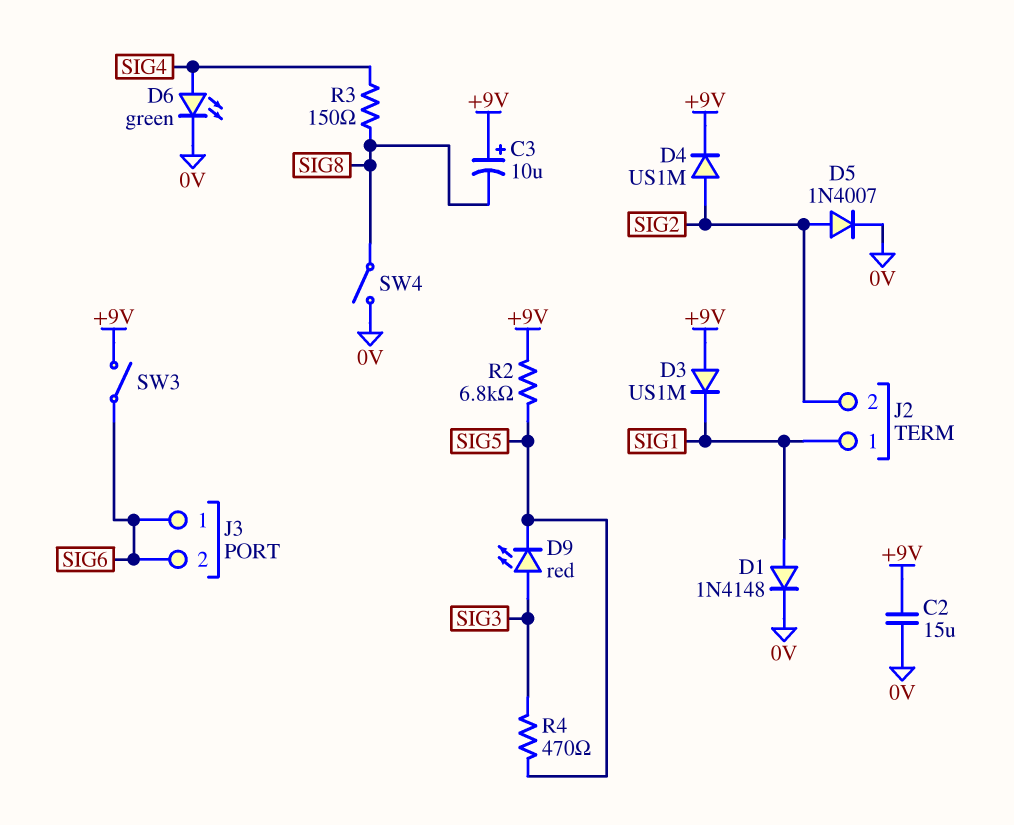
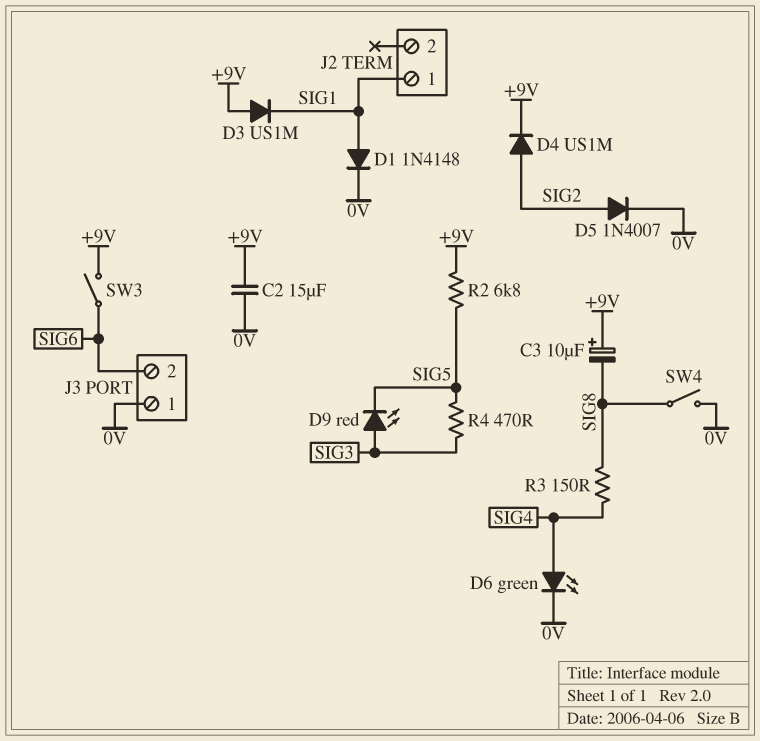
J2 pin 2: SIG2 -> none
J3 pin 1: SIG6 -> 0V

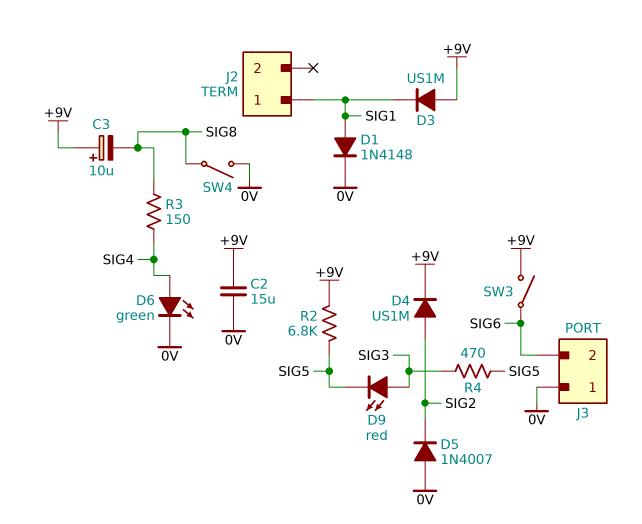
D5: diode 1N4007 (A SIG2, K 0V) -> diode 1N4007 (A 0V, K SIG2)

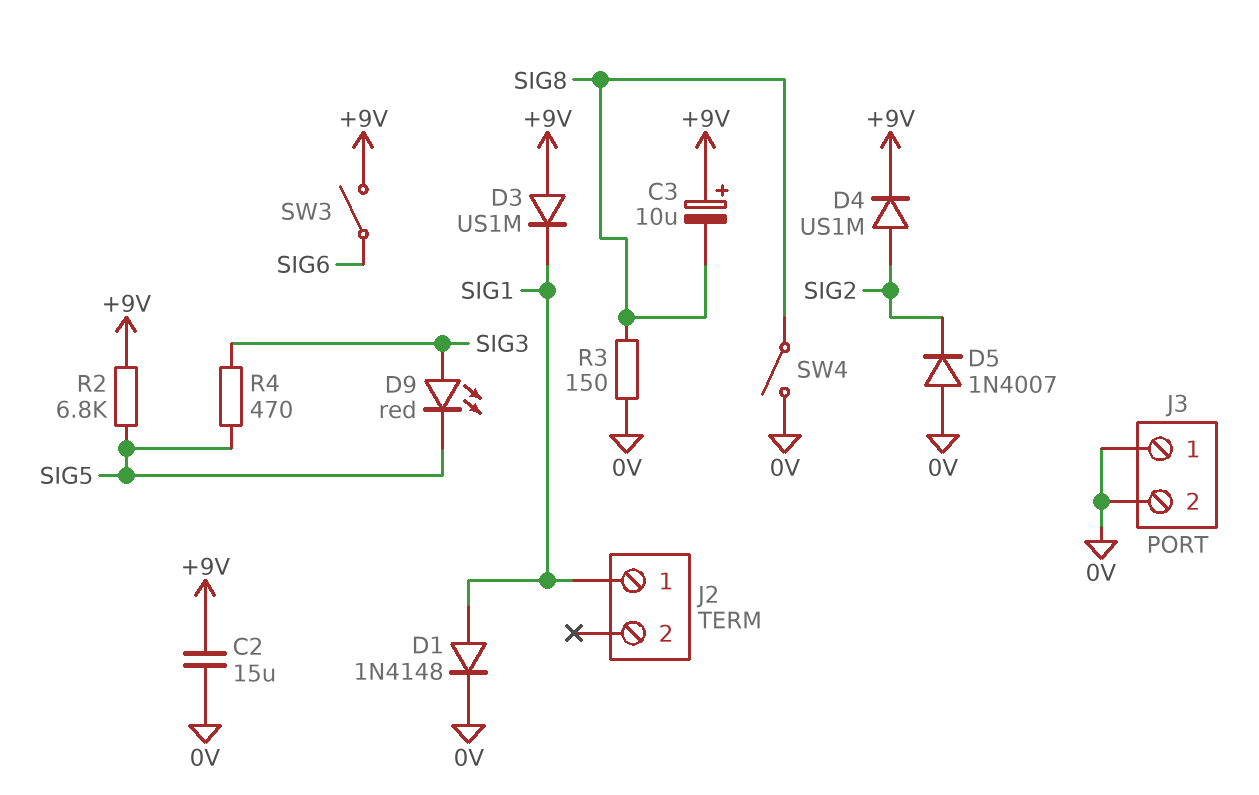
D6: LED green (A SIG4, K 0V) -> none
J3 pin 2: SIG6 -> 0V
R3: 150 (SIG4, SIG8) -> 150 (0V, SIG8)

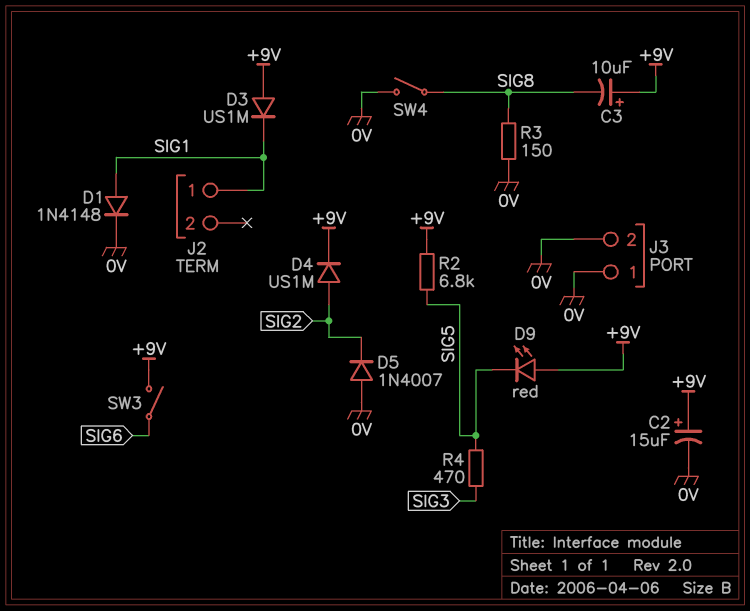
C2: 15uF (+9V, 0V) -> 15uF (plus +9V, minus 0V)
D9: LED red (A SIG3, K SIG5) -> LED red (A +9V, K SIG5)

